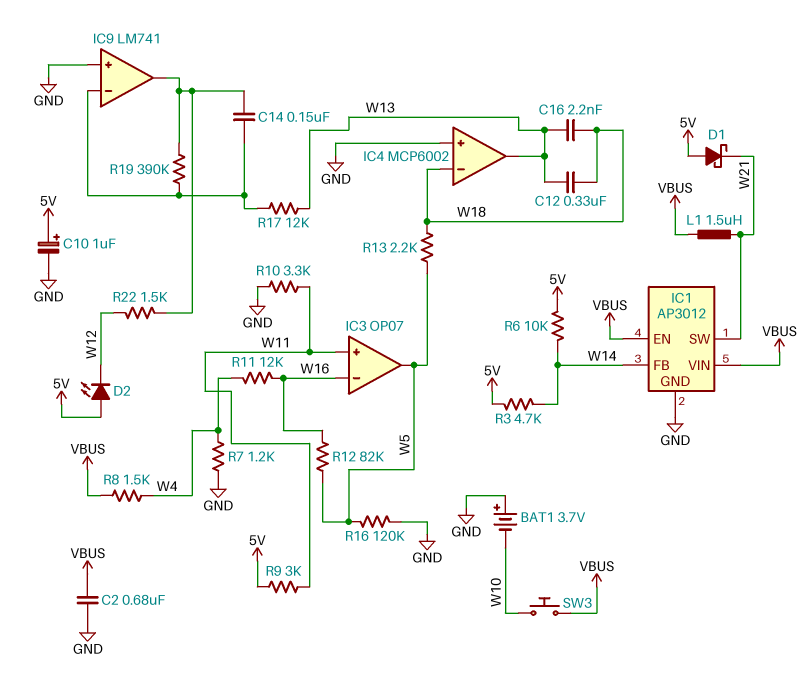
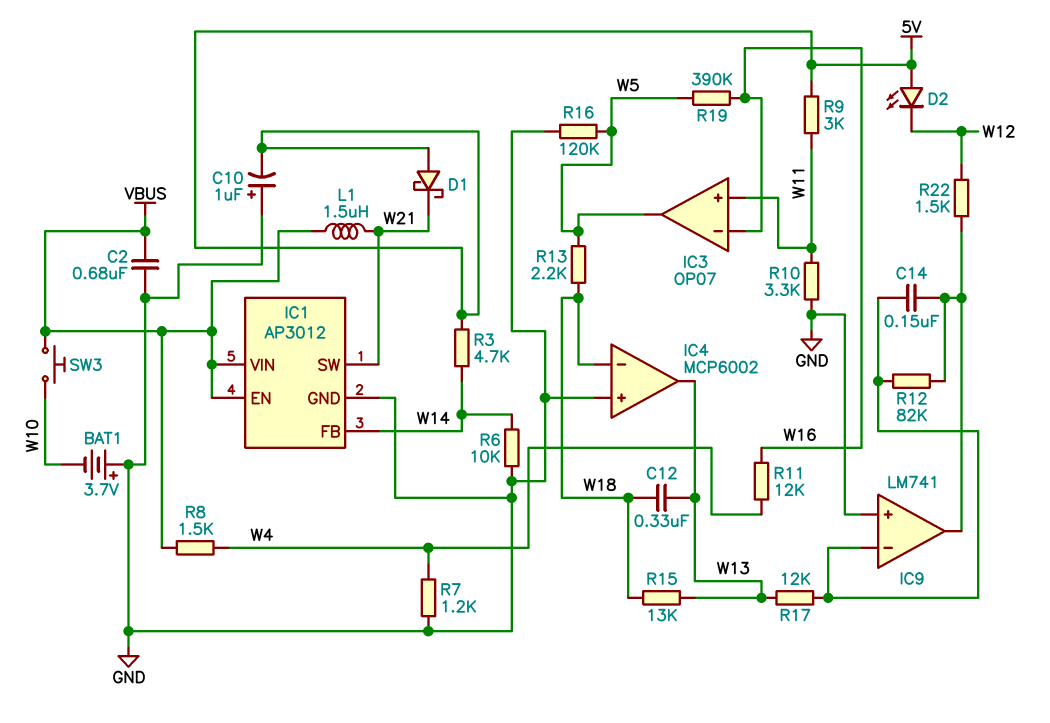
C10: 1uF (plus 5V, minus GND) -> 1uF (plus GND, minus 5V)
C16: 2.2nF (W13, W18) -> none
R6: 10k (5V, W14) -> 10k (GND, W14)
R12: 82k (W5, W16) -> 82k (IC9/in-, IC9/out)
R15: none -> 13k (W13, W18)
R19: 390k (IC9/in-, IC9/out) -> 390k (W5, W16)

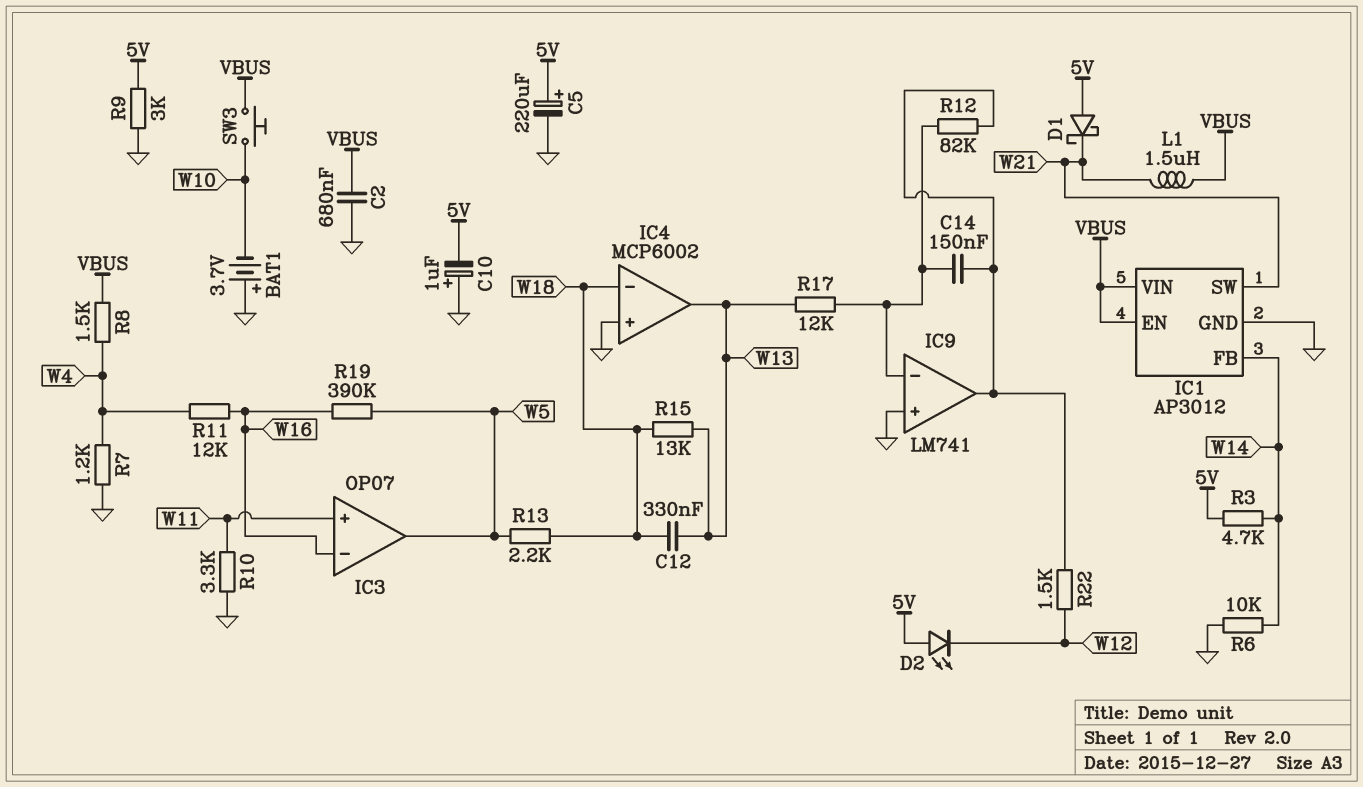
C5: none -> 220uF (plus 5V, minus GND)
R9: 3k (5V, W11) -> 3k (5V, GND)
R16: 120k (GND, W5) -> none

